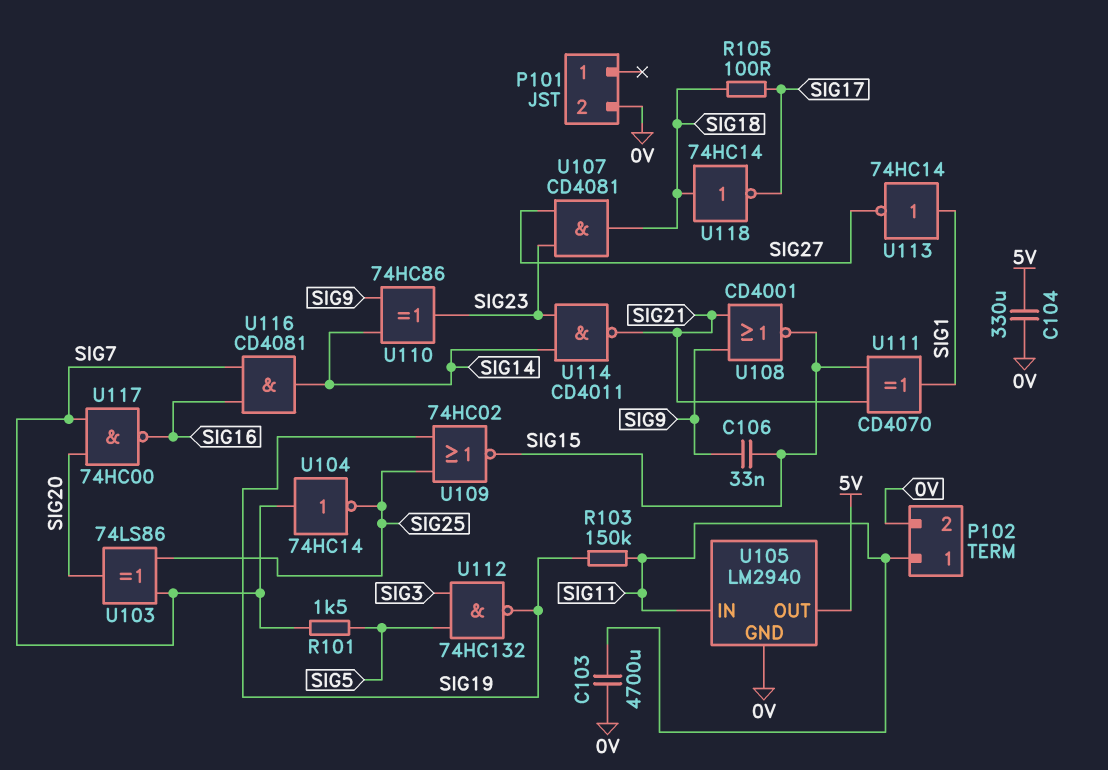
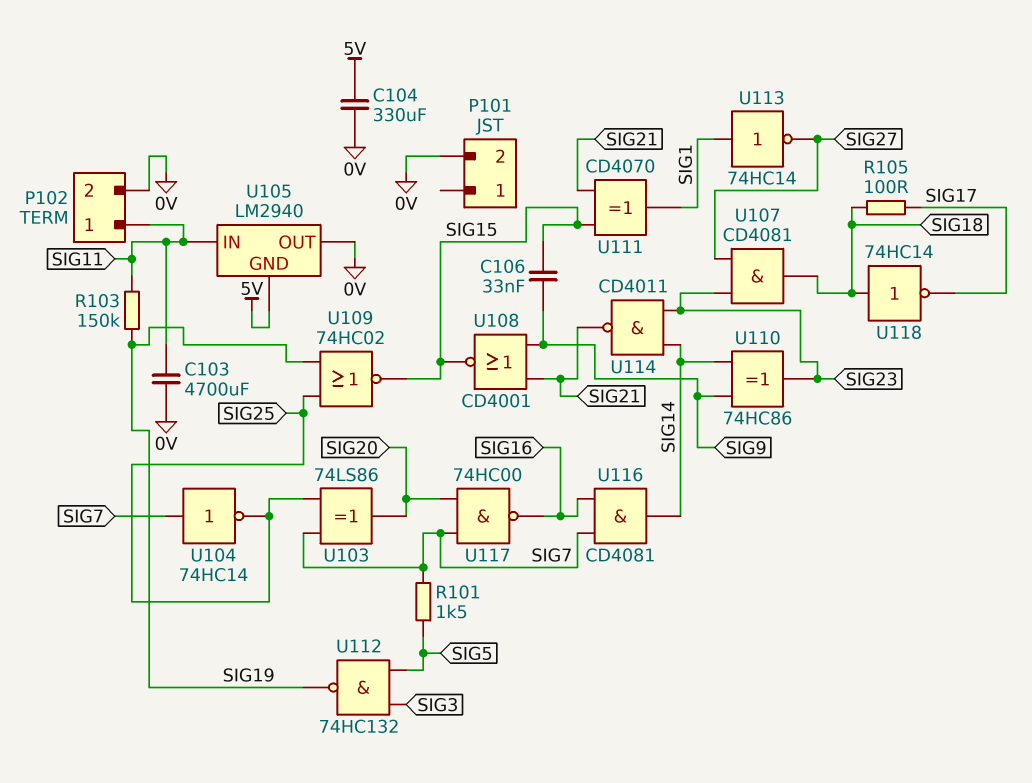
U105 pin GND: 0V -> 5V
U105 pin OUT: 5V -> 0V

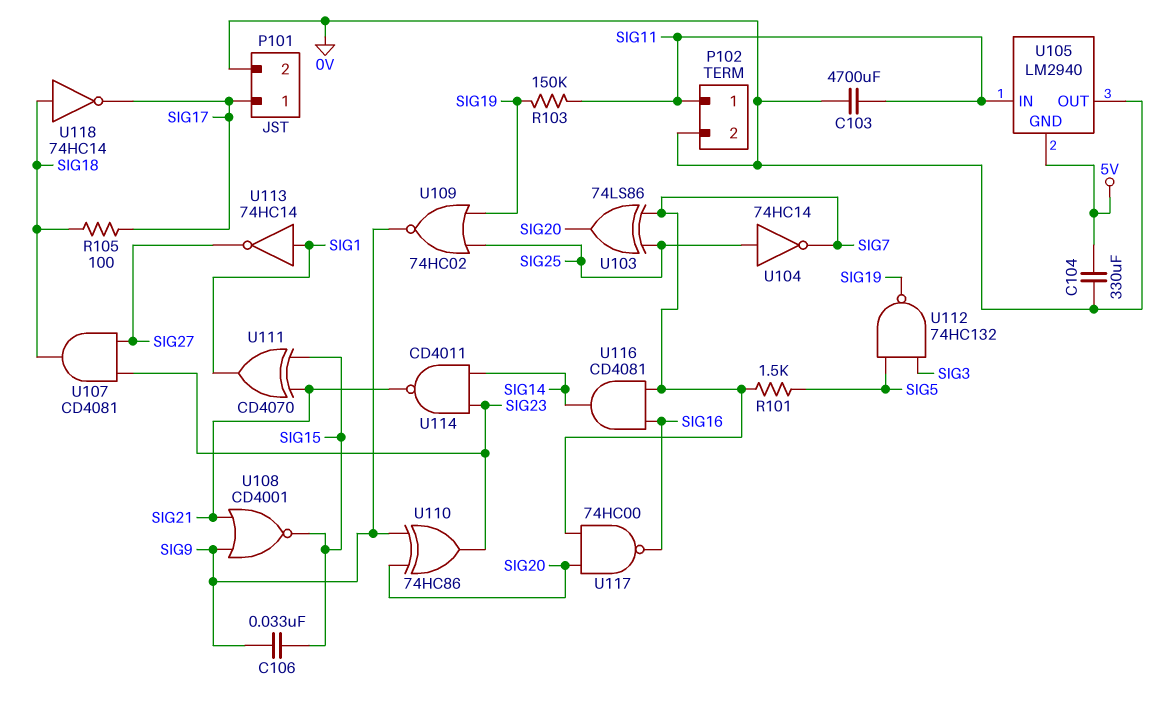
P101 pin 1: none -> SIG17
U104: NOT 74HC14 (in SIG7, out SIG25) -> NOT 74HC14 (in SIG25, out SIG7)
U109: NOR 74HC02 (in SIG19, in SIG25, out SIG15) -> NOR 74HC02 (in SIG19, in SIG25, out SIG9)
U110: XOR 74HC86 (in SIG9, in SIG14, out SIG23) -> XOR 74HC86 (in SIG9, in SIG20, out SIG23)

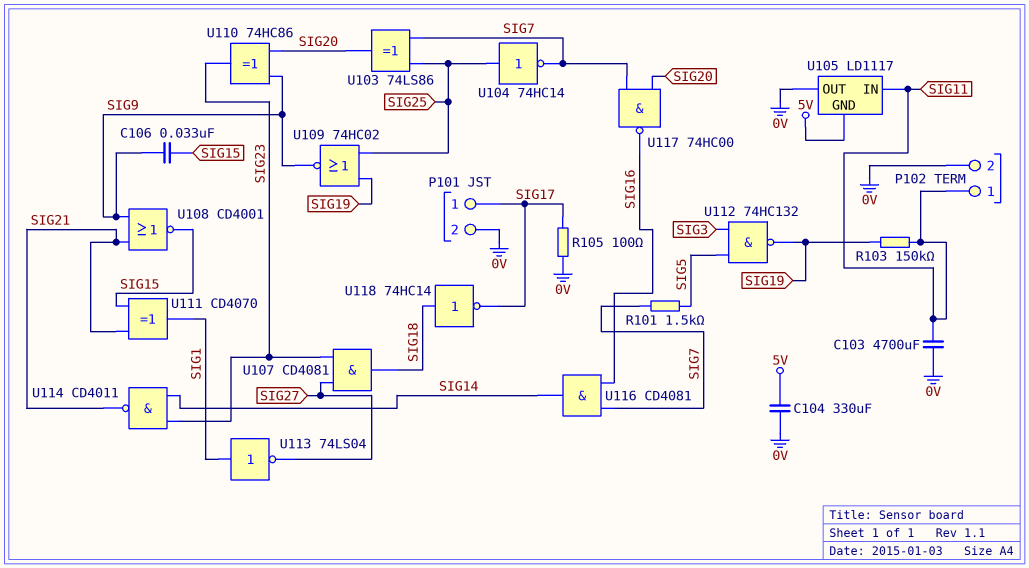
R105: 100 (SIG17, SIG18) -> 100 (0V, SIG17)
U105: LM2940 -> LD1117
U113: NOT 74HC14 (in SIG1, out SIG27) -> NOT 74LS04 (in SIG1, out SIG27)

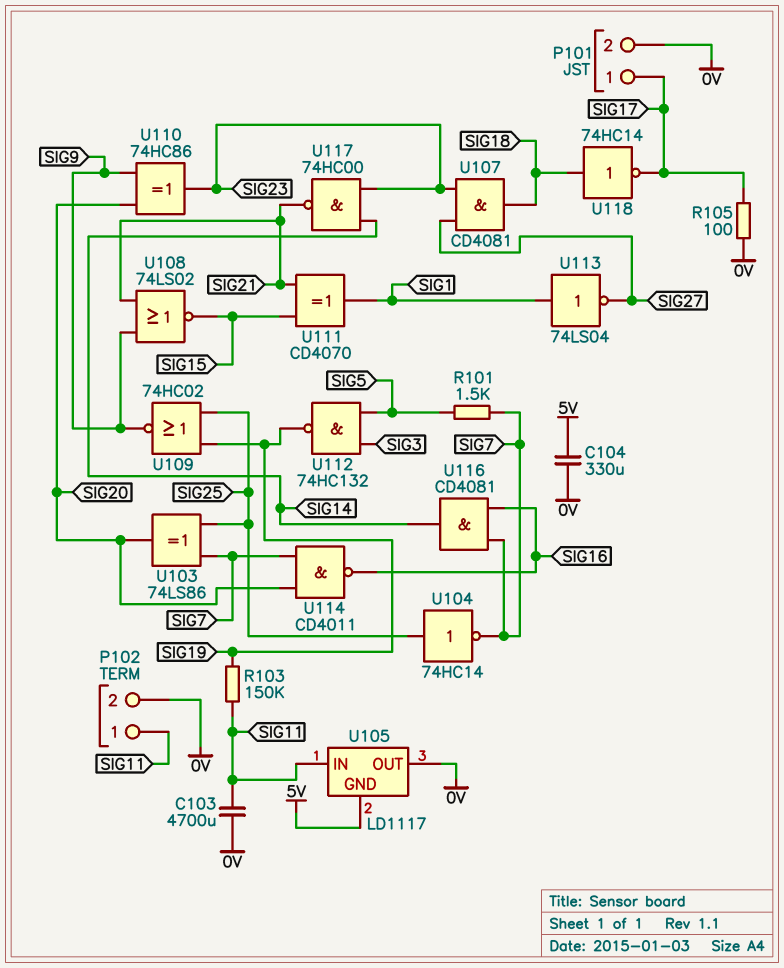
C106: 33nF (SIG9, SIG15) -> none
U108: NOR CD4001 (in SIG9, in SIG21, out SIG15) -> NOR 74LS02 (in SIG9, in SIG21, out SIG15)
U114: NAND CD4011 (in SIG14, in SIG23, out SIG21) -> NAND CD4011 (in SIG7, in SIG20, out SIG16)
U117: NAND 74HC00 (in SIG7, in SIG20, out SIG16) -> NAND 74HC00 (in SIG14, in SIG23, out SIG21)

